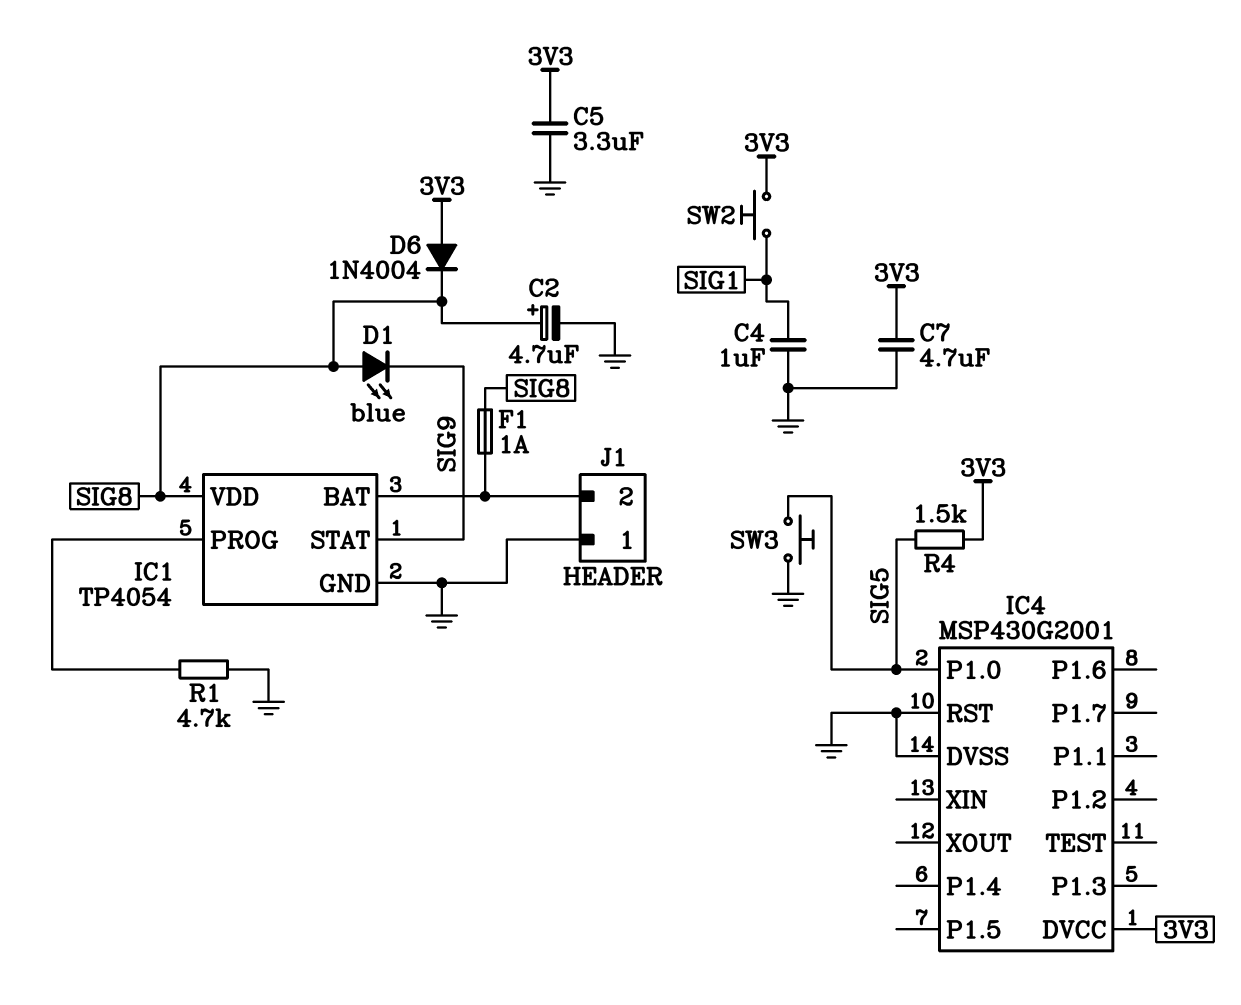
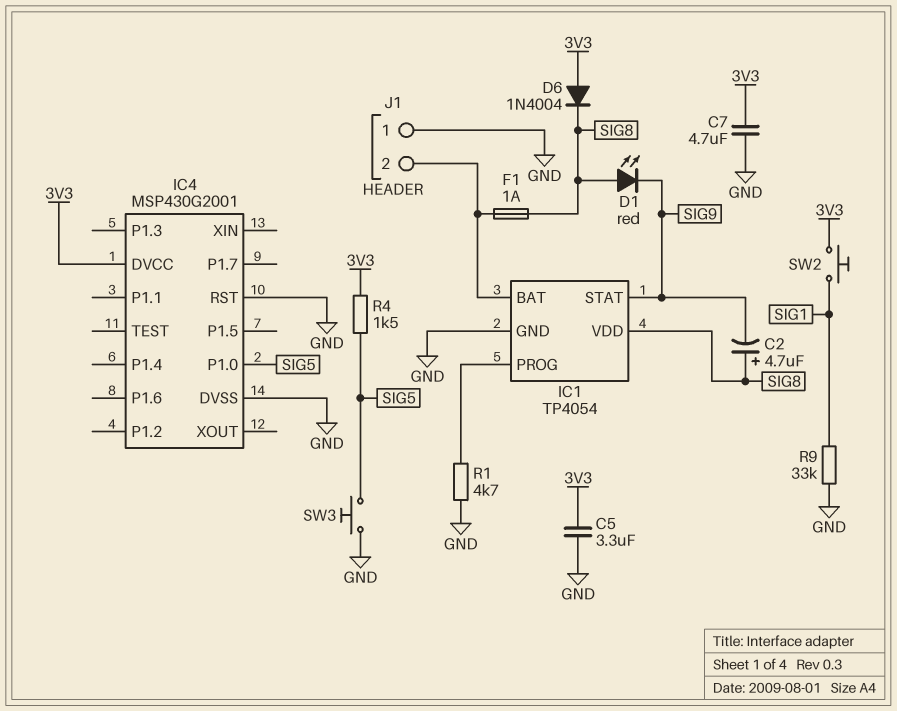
C2: 4.7uF (plus SIG8, minus GND) -> 4.7uF (plus SIG8, minus SIG9)
C4: 1uF (GND, SIG1) -> none
D1: LED blue (A SIG8, K SIG9) -> LED red (A SIG8, K SIG9)
R9: none -> 33k (GND, SIG1)

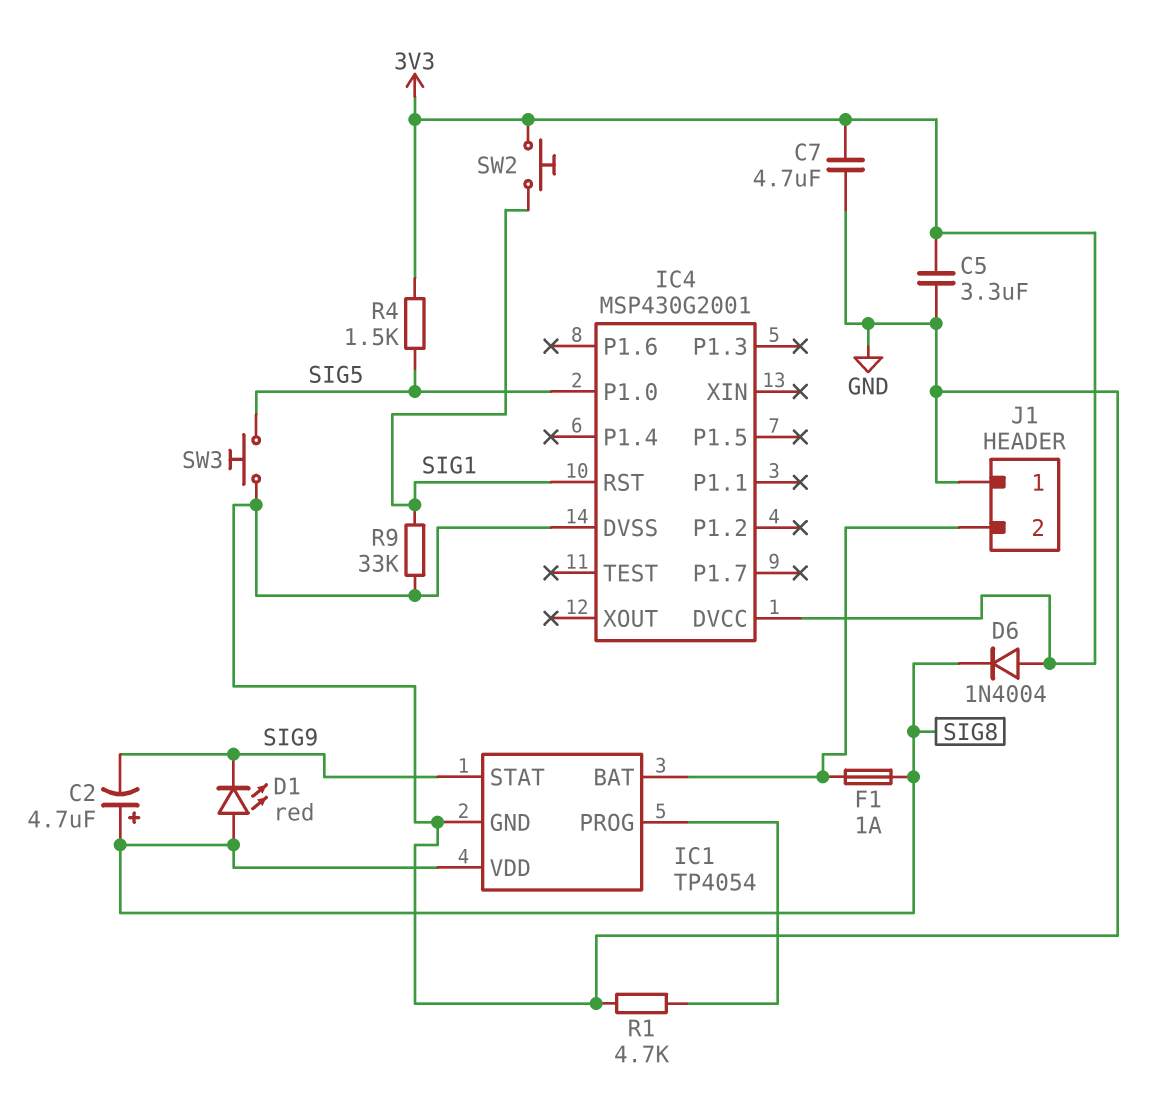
IC4 pin RST: GND -> SIG1

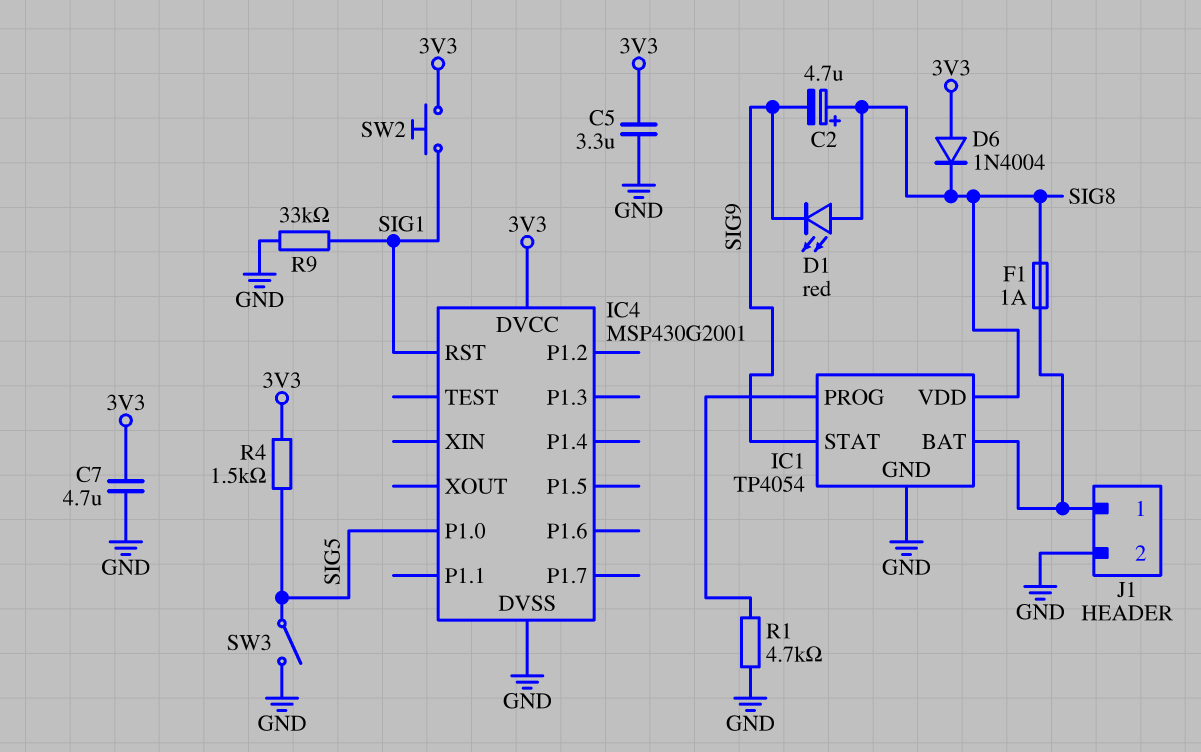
J1 pin 1: GND -> IC1/BAT
J1 pin 2: IC1/BAT -> GND
SW3: button (GND, SIG5) -> switch (GND, SIG5)

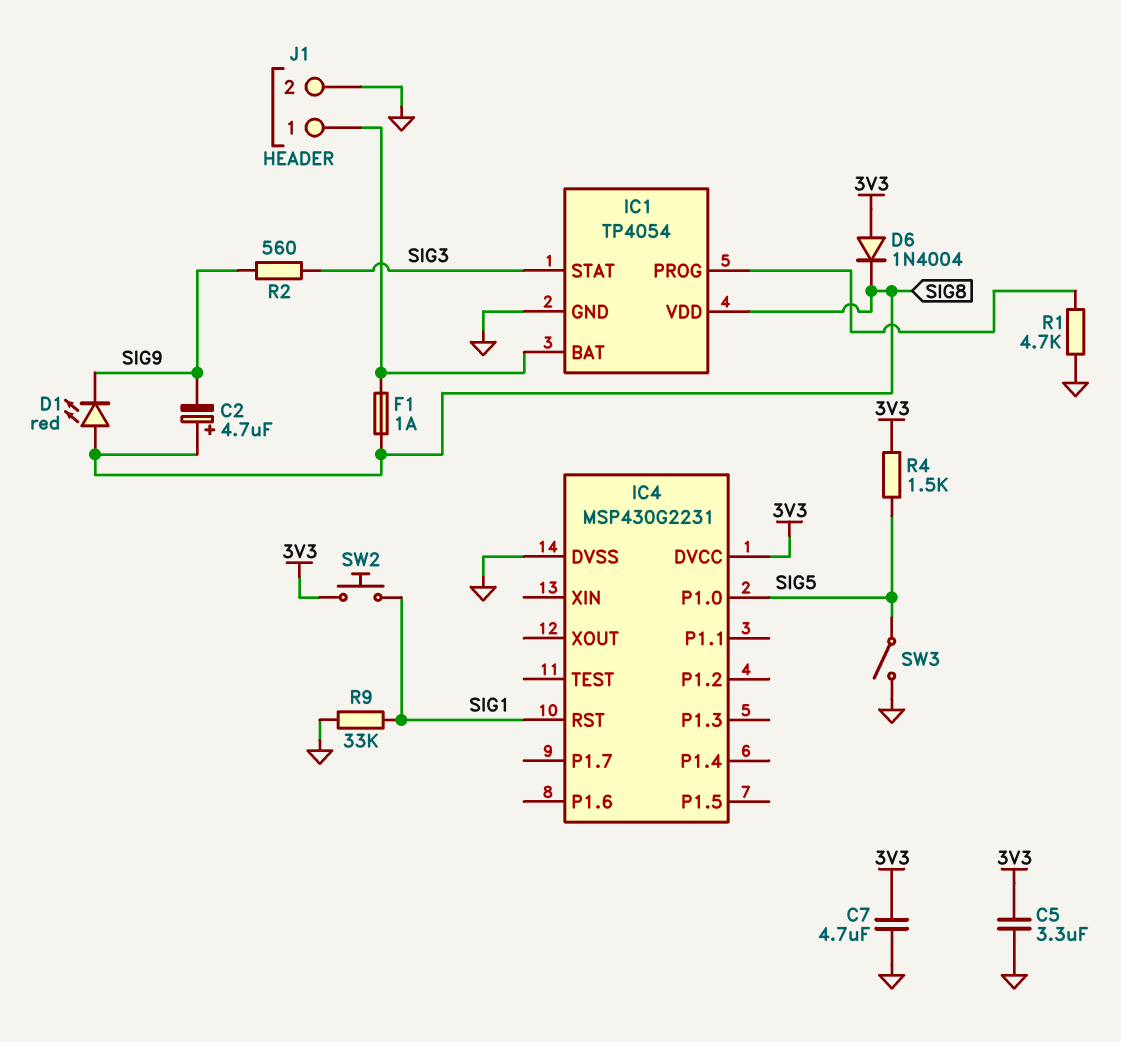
IC1 pin STAT: SIG9 -> SIG3
IC4: MSP430G2001 -> MSP430G2231
R2: none -> 560 (SIG3, SIG9)

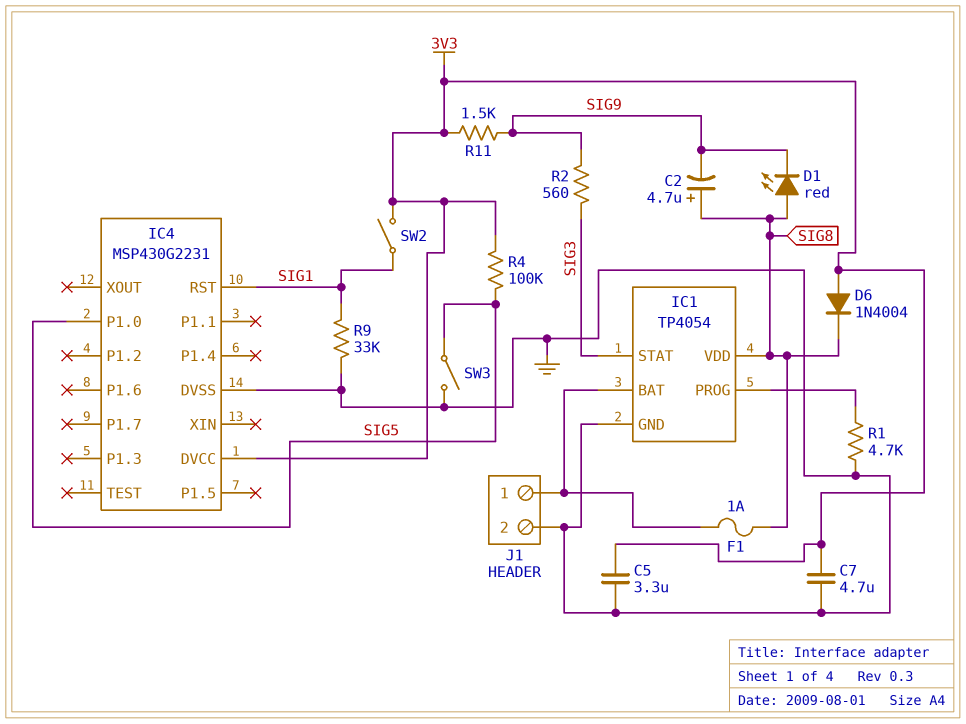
R4: 1.5k (3V3, SIG5) -> 100k (3V3, SIG5)
R11: none -> 1.5k (3V3, SIG9)
SW2: button (3V3, SIG1) -> switch (3V3, SIG1)

